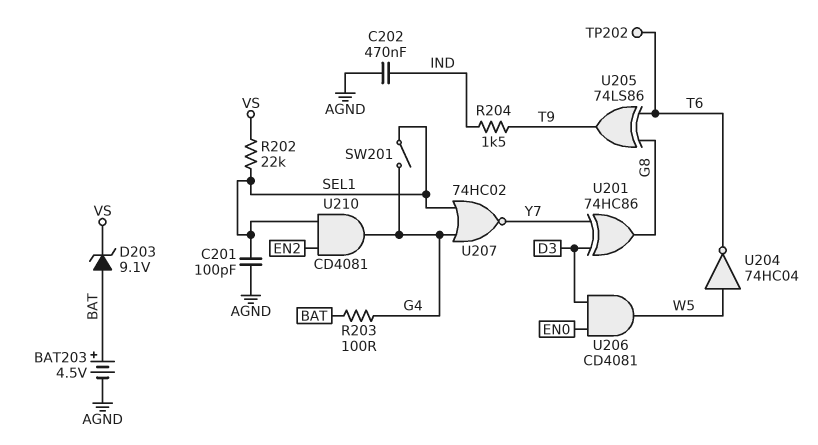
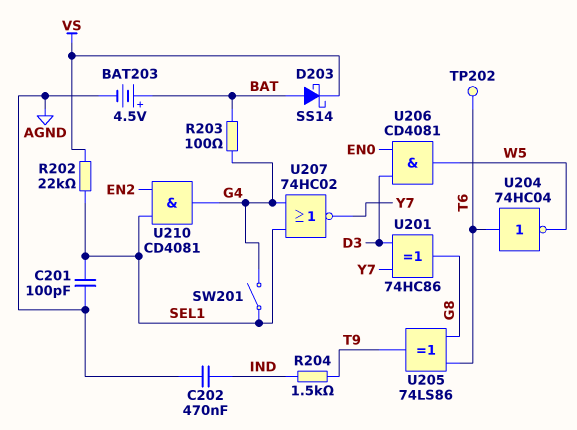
D203: zener 9.1V (A BAT, K VS) -> schottky SS14 (A BAT, K VS)
U204: NOT 74HC04 (in W5, out T6) -> NOT 74HC04 (in T6, out W5)

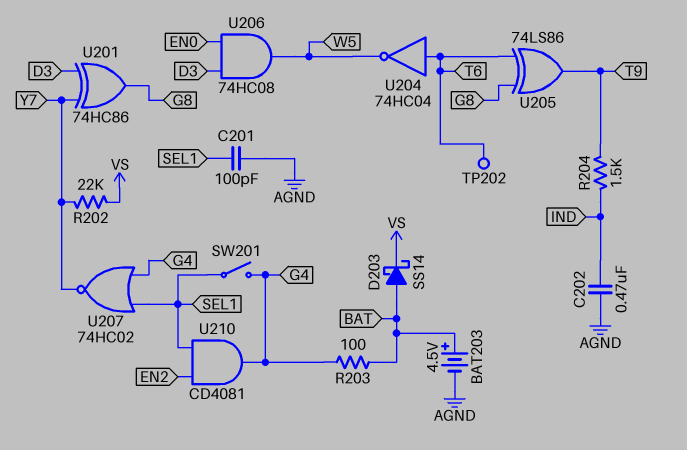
R202: 22k (SEL1, VS) -> 22k (VS, Y7)
U206: AND CD4081 (in D3, in EN0, out W5) -> AND 74HC08 (in D3, in EN0, out W5)

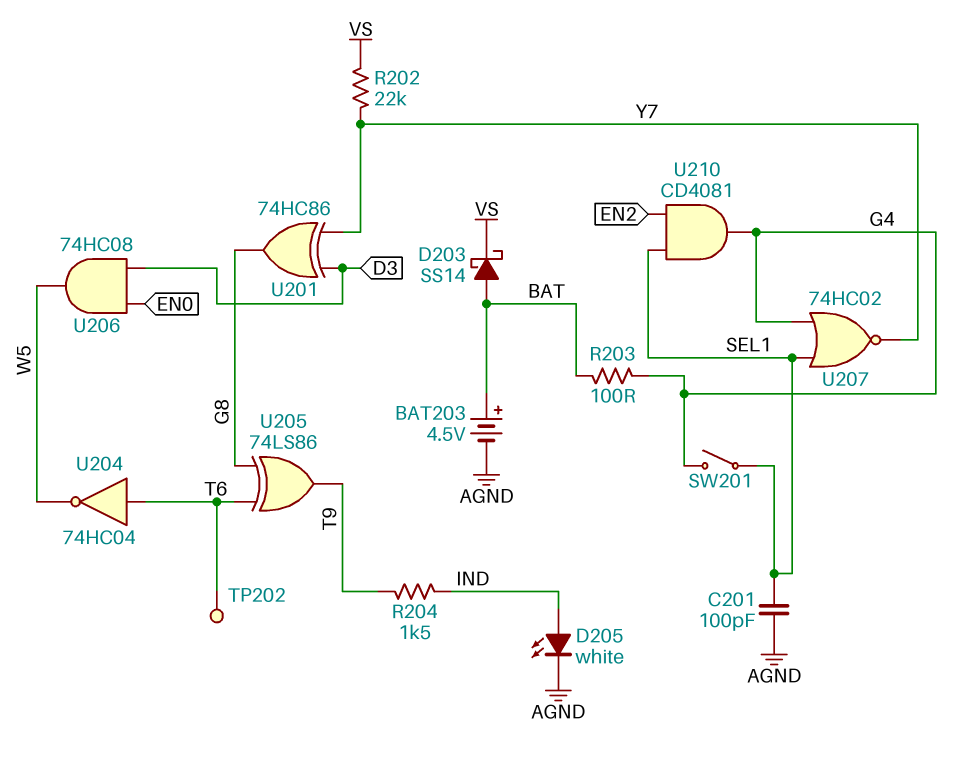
C202: 470nF (AGND, IND) -> none
D205: none -> LED white (A IND, K AGND)

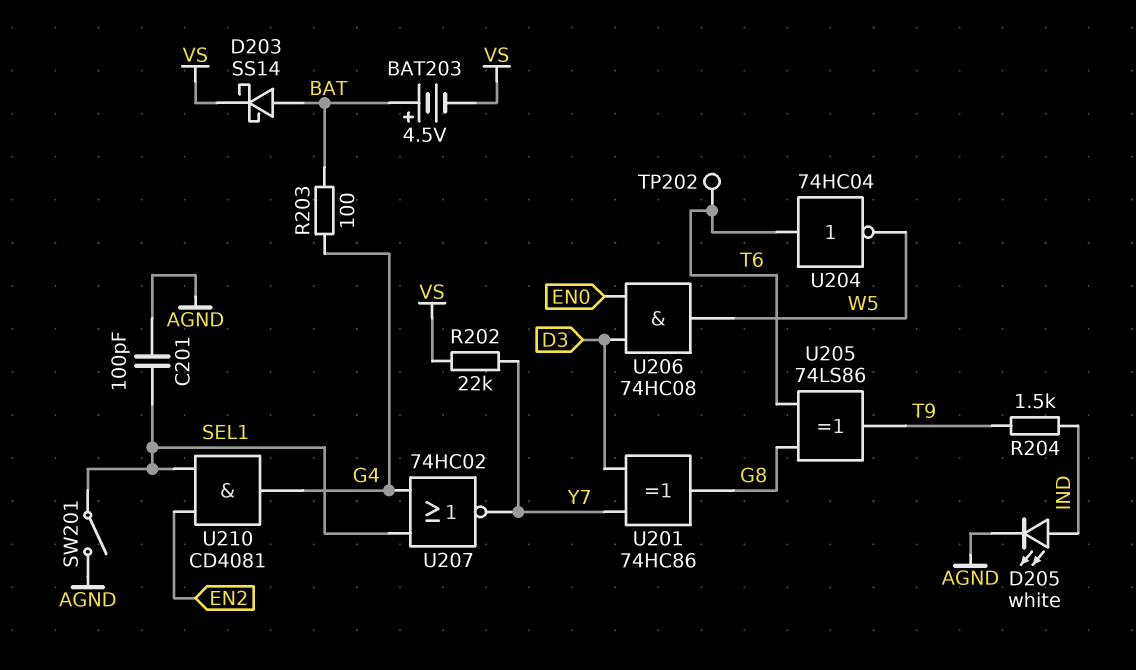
BAT203: 4.5V (plus BAT, minus AGND) -> 4.5V (plus BAT, minus VS)
SW201: switch (G4, SEL1) -> switch (AGND, SEL1)

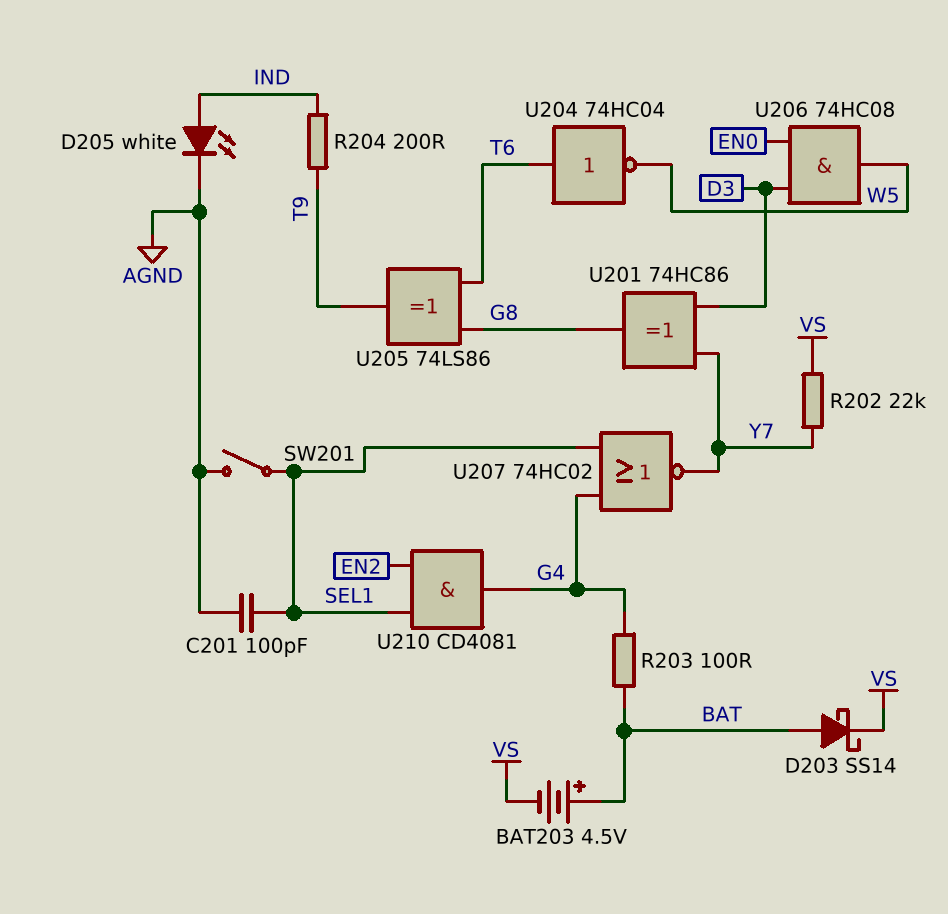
R204: 1.5k (IND, T9) -> 200 (IND, T9)
TP202: test point (T6) -> none

